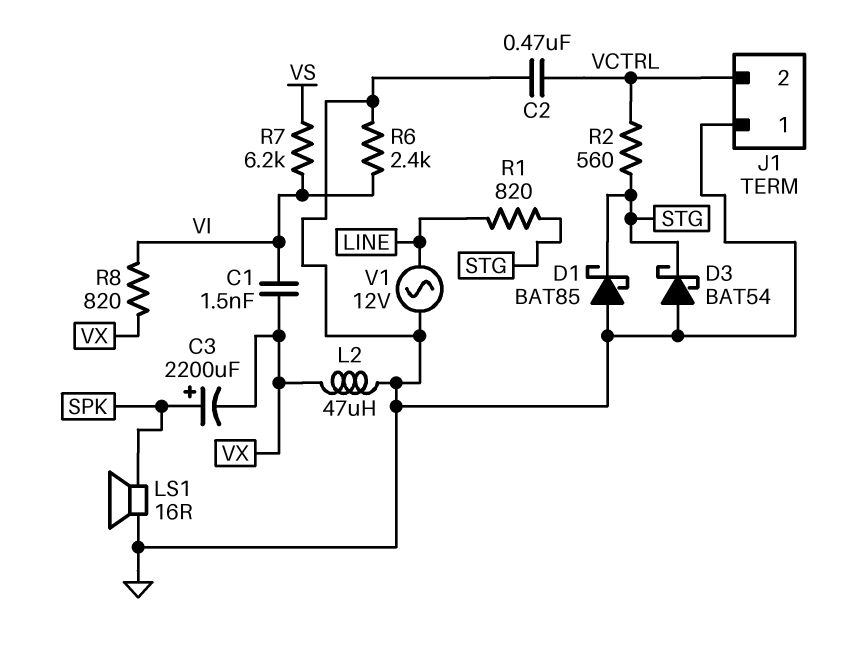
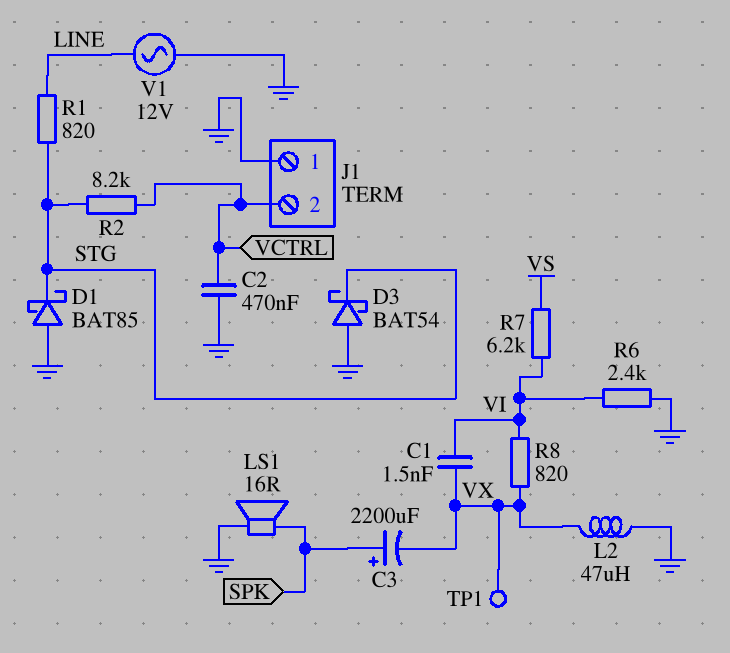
R2: 560 (STG, VCTRL) -> 8.2k (STG, VCTRL)
TP1: none -> test point (VX)

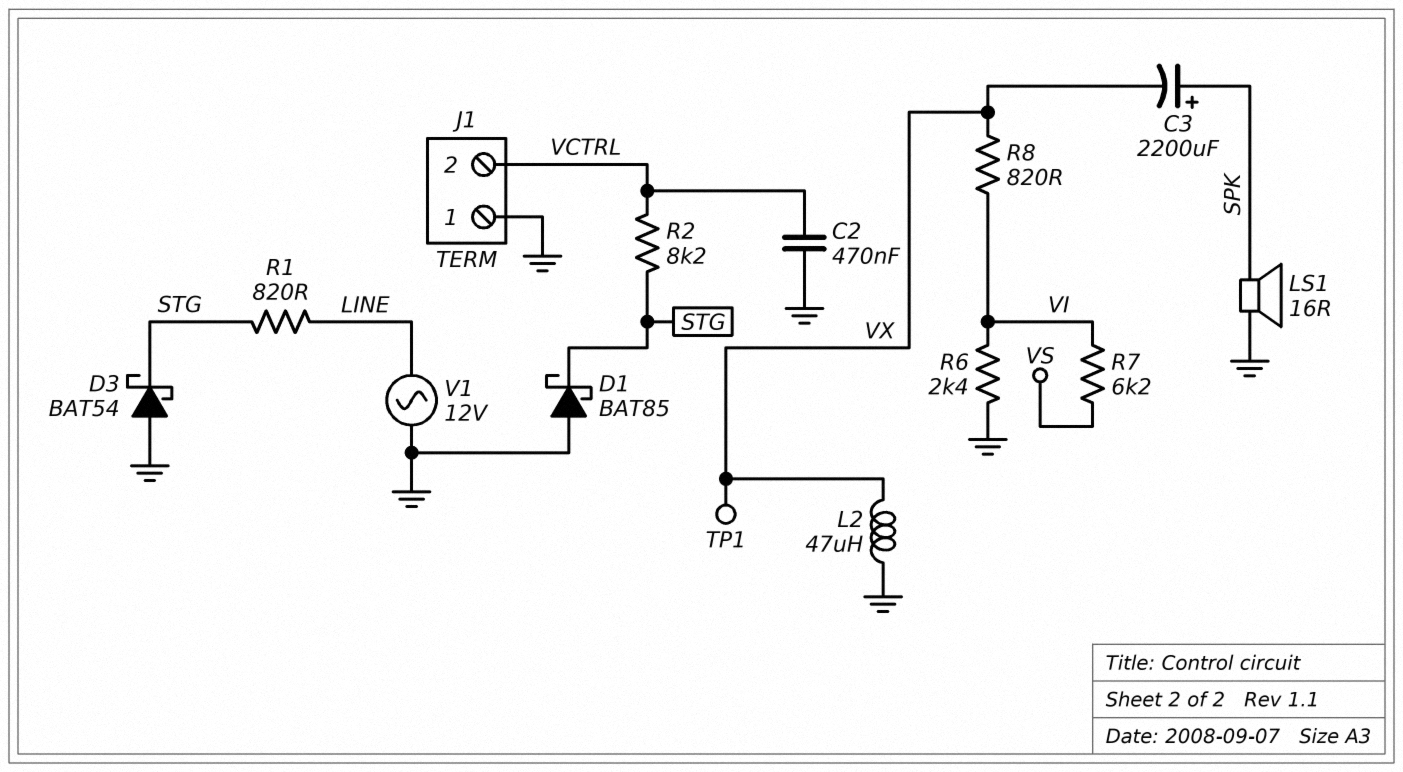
C1: 1.5nF (VI, VX) -> none

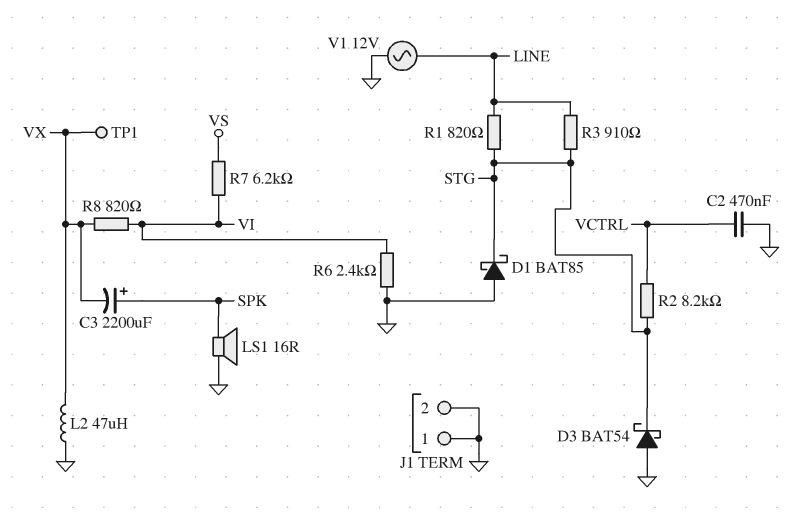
J1 pin 2: VCTRL -> GND
R3: none -> 910 (LINE, STG)

